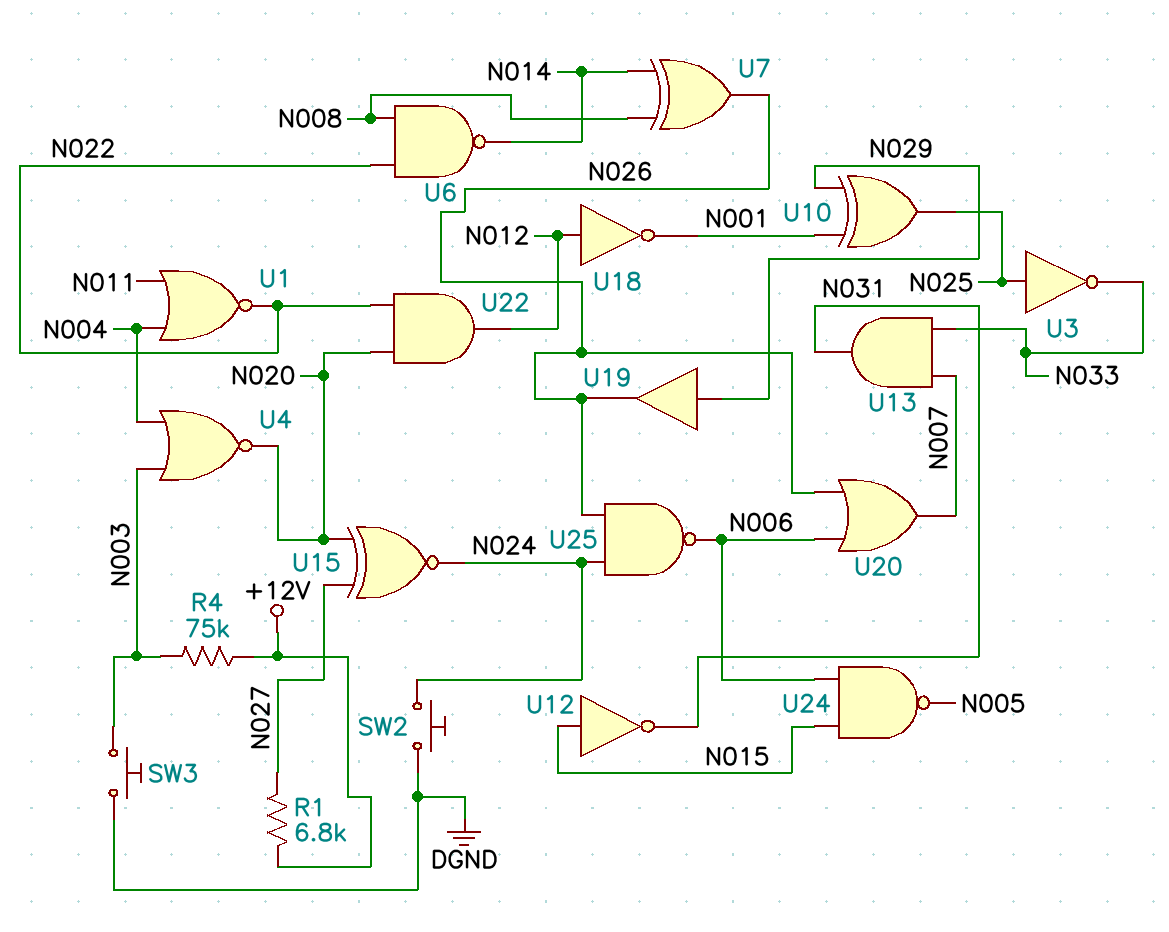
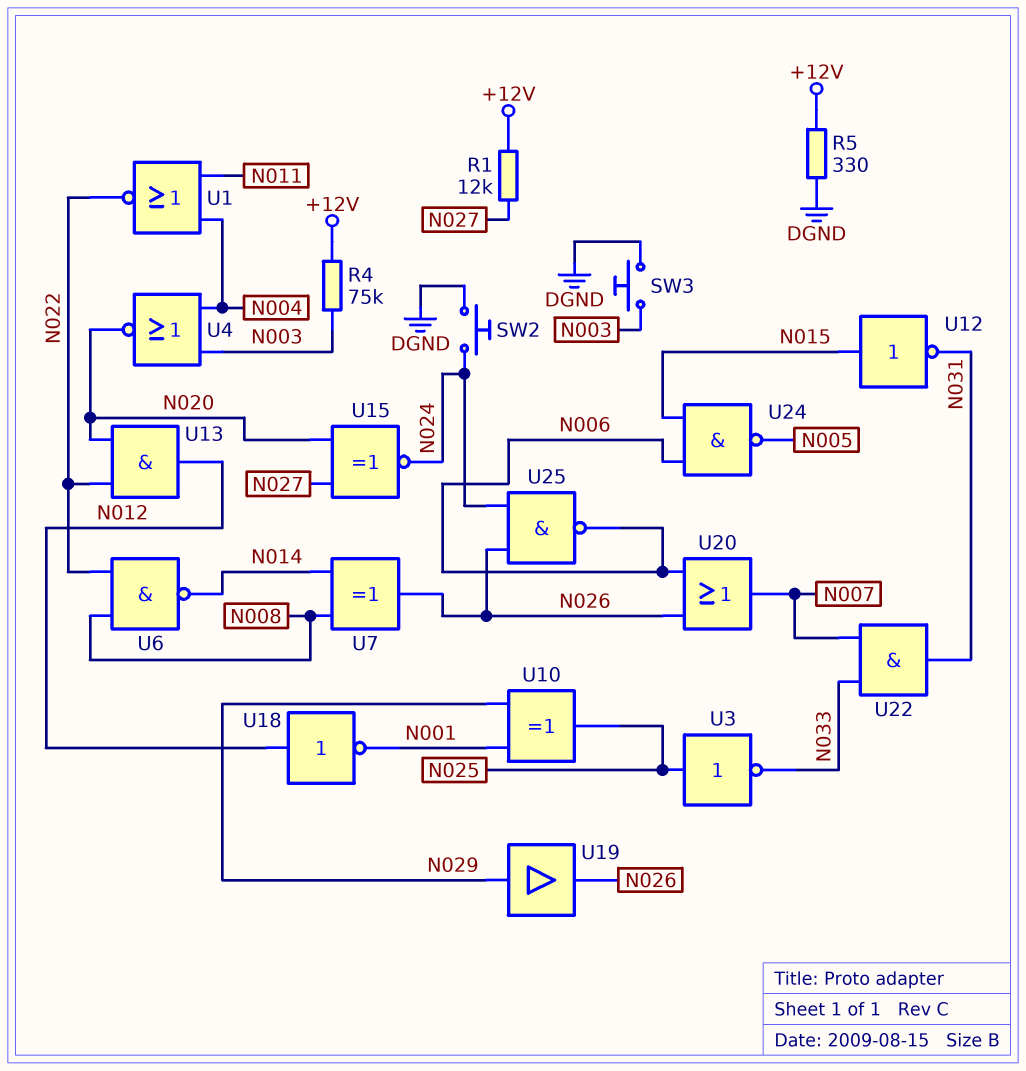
R1: 6.8k (+12V, N027) -> 12k (+12V, N027)
R5: none -> 330 (+12V, DGND)
U13: AND (in N007, in N033, out N031) -> AND (in N020, in N022, out N012)
U22: AND (in N020, in N022, out N012) -> AND (in N007, in N033, out N031)

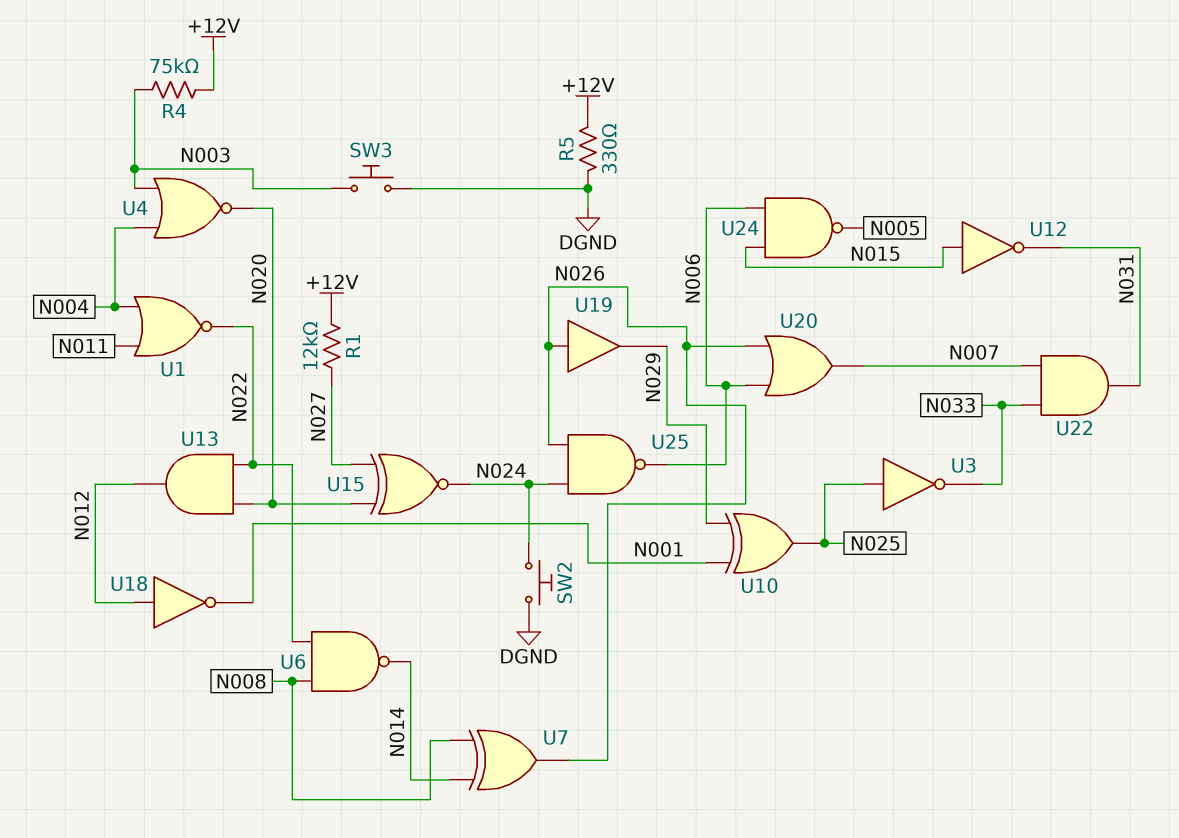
U19: buffer (in N029, out N026) -> buffer (in N026, out N029)

